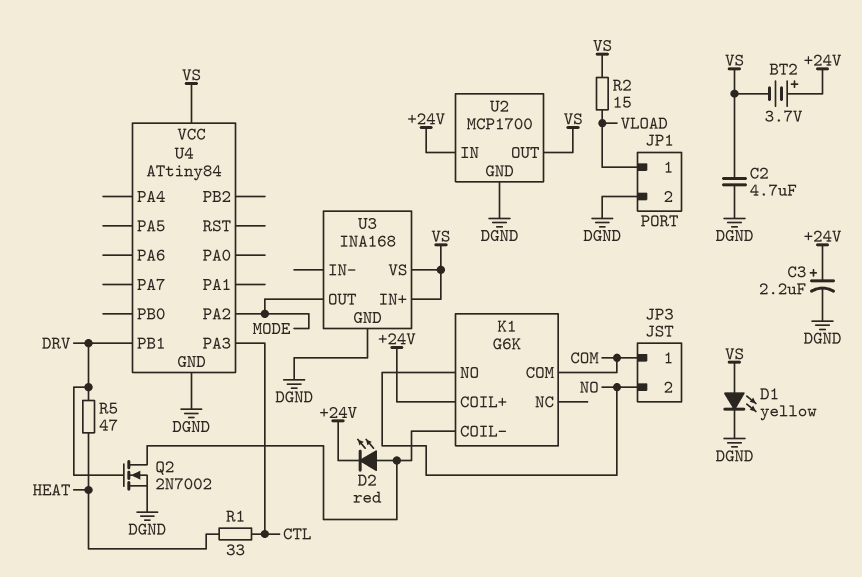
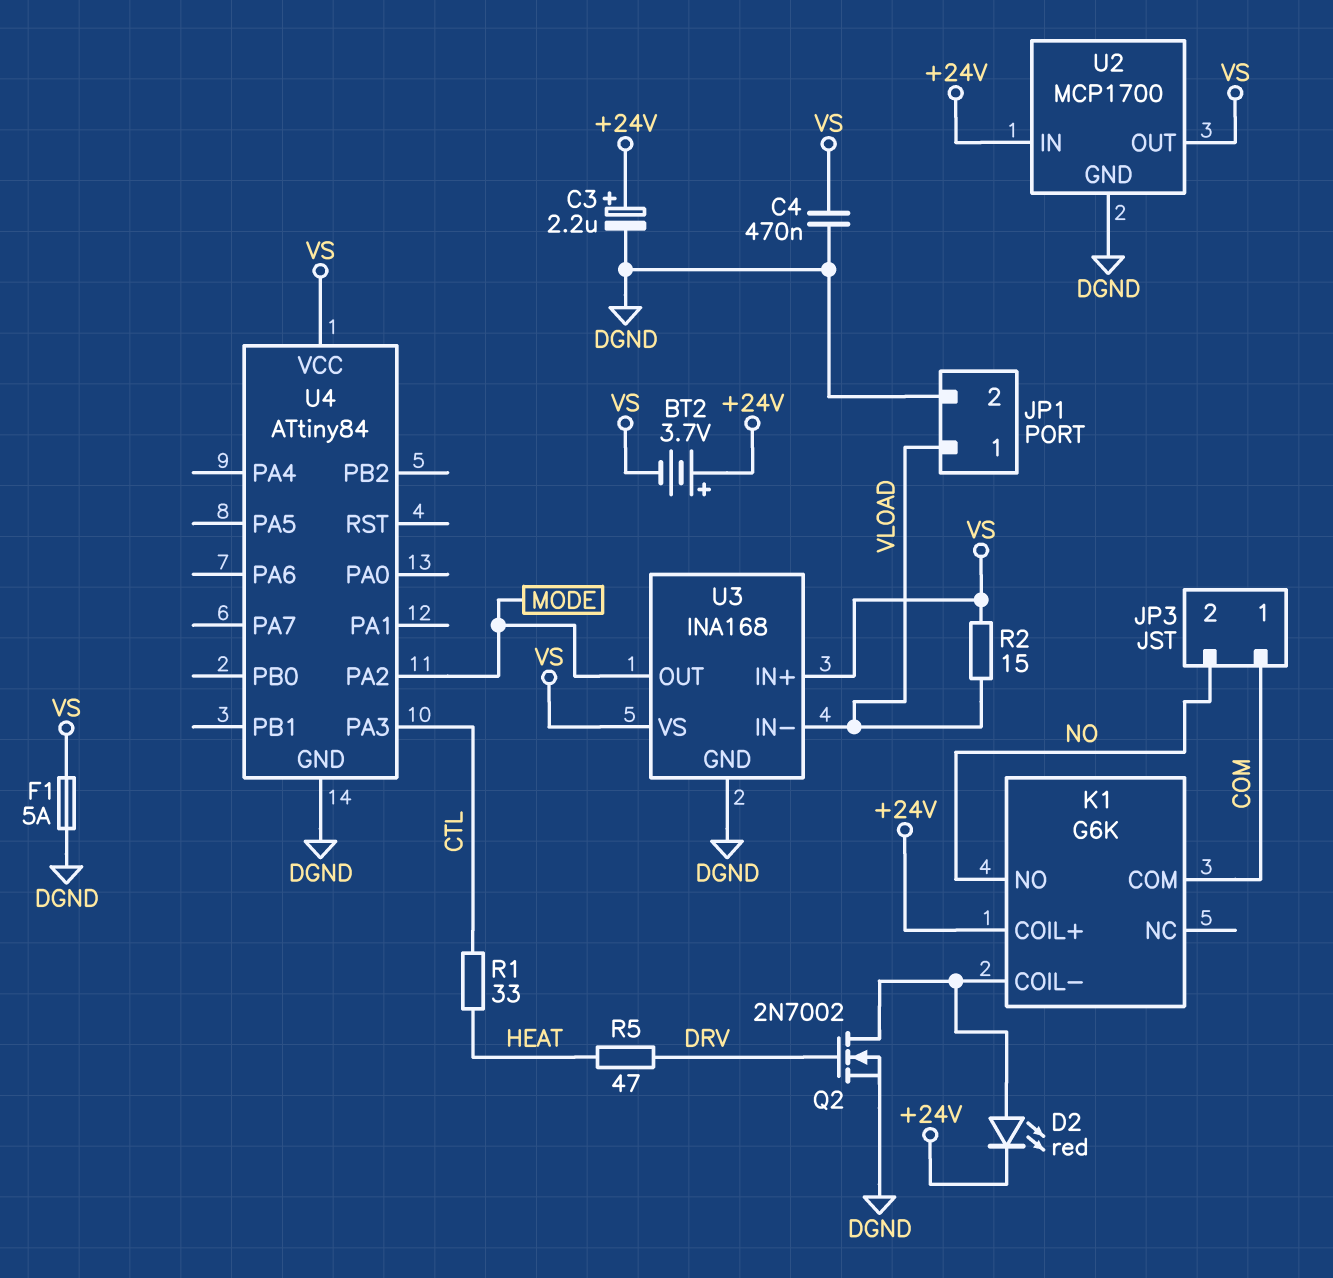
C2: 4.7uF (DGND, VS) -> none
C4: none -> 470nF (DGND, VS)
D1: LED yellow (A VS, K DGND) -> none
F1: none -> 5A (DGND, VS)
U3 pin IN-: none -> VLOAD
U4 pin PB1: DRV -> none

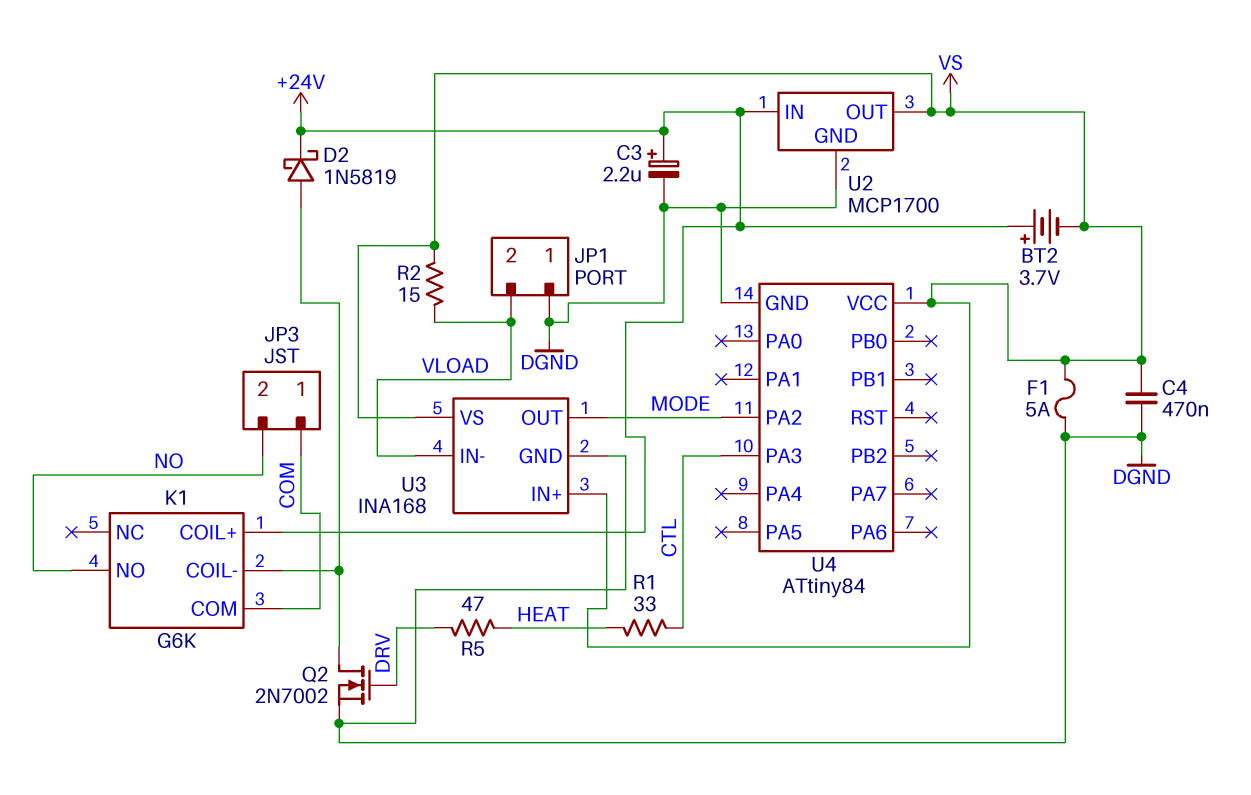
D2: LED red (A K1/COIL-, K +24V) -> schottky 1N5819 (A K1/COIL-, K +24V)
JP1 pin 1: VLOAD -> DGND
JP1 pin 2: DGND -> VLOAD

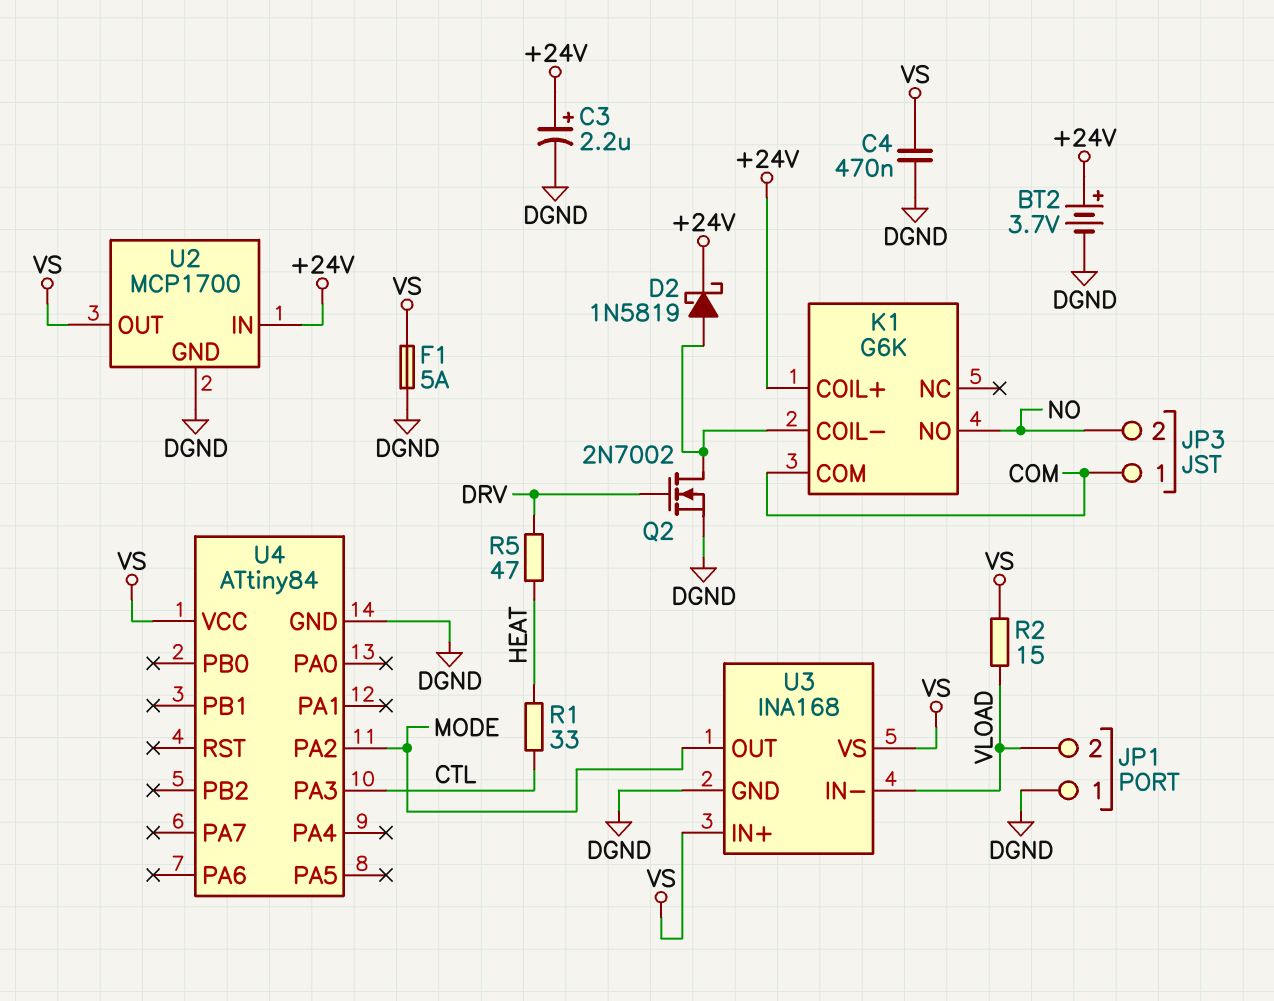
BT2: 3.7V (plus +24V, minus VS) -> 3.7V (plus +24V, minus DGND)

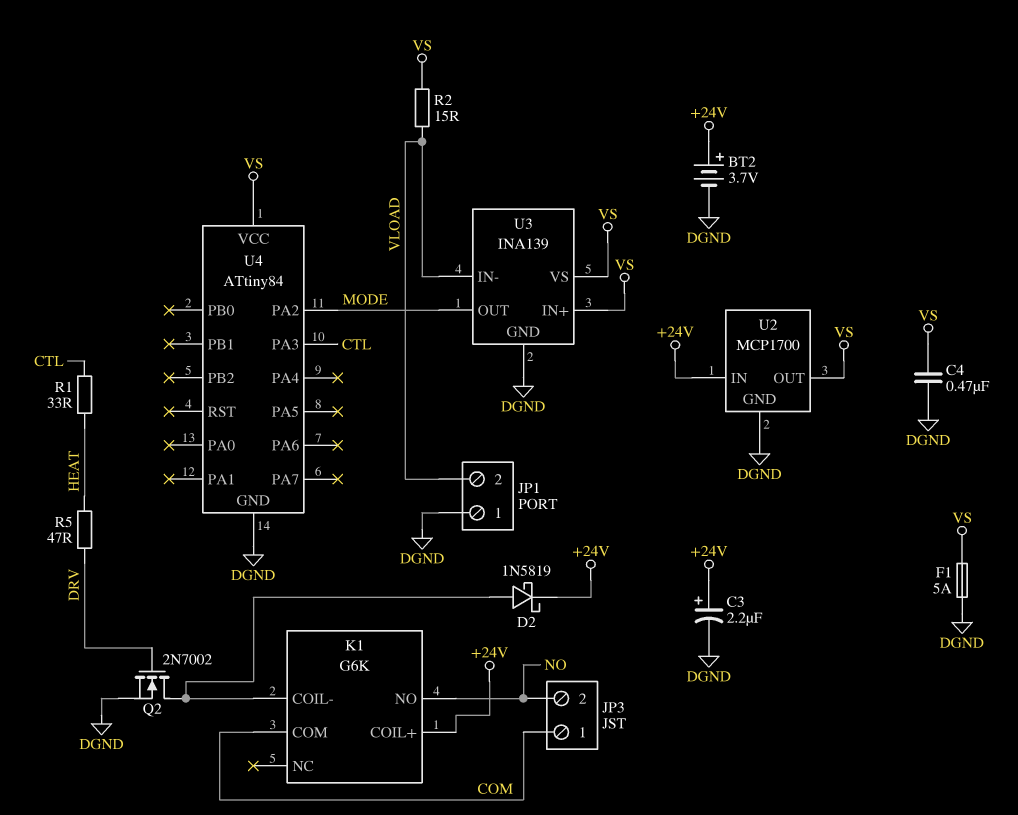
U3: INA168 -> INA139

